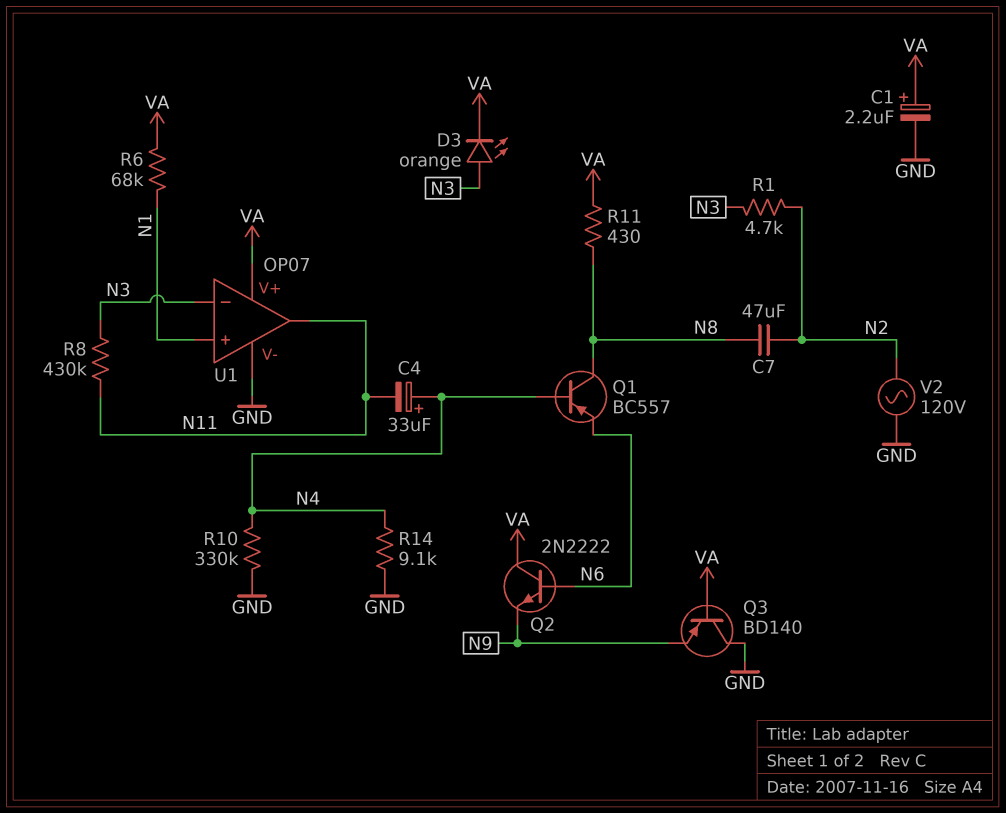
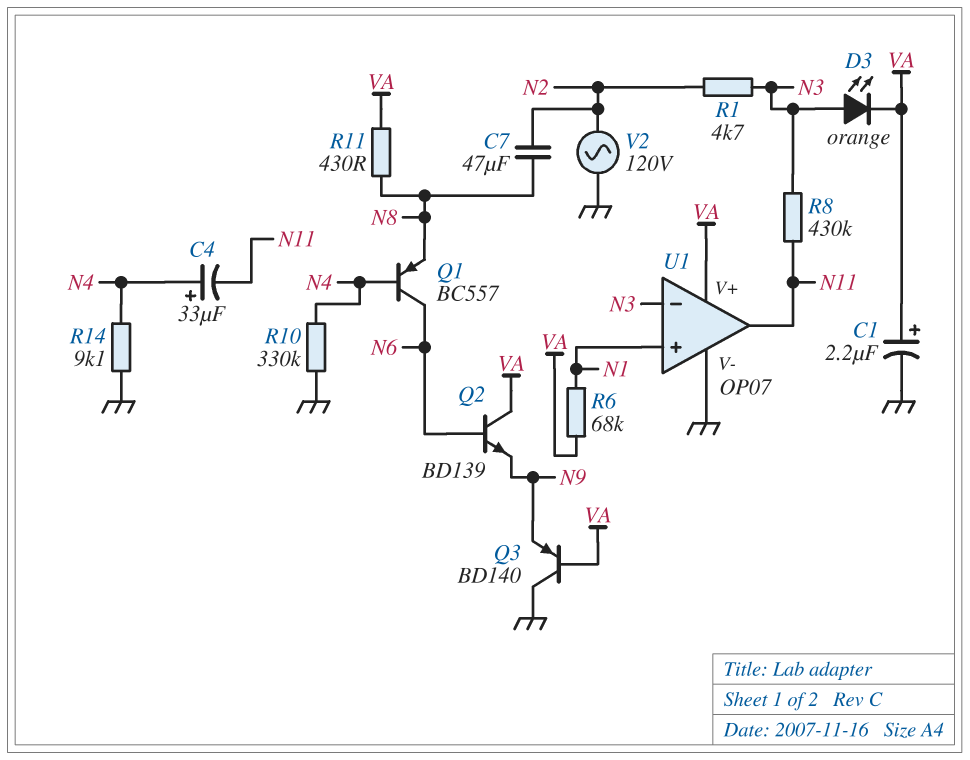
Q1: PNP BC557 (B N4, C N8, E N6) -> PNP BC557 (B N4, C N6, E N8)
Q2: NPN 2N2222 (B N6, C VA, E N9) -> NPN BD139 (B N6, C VA, E N9)

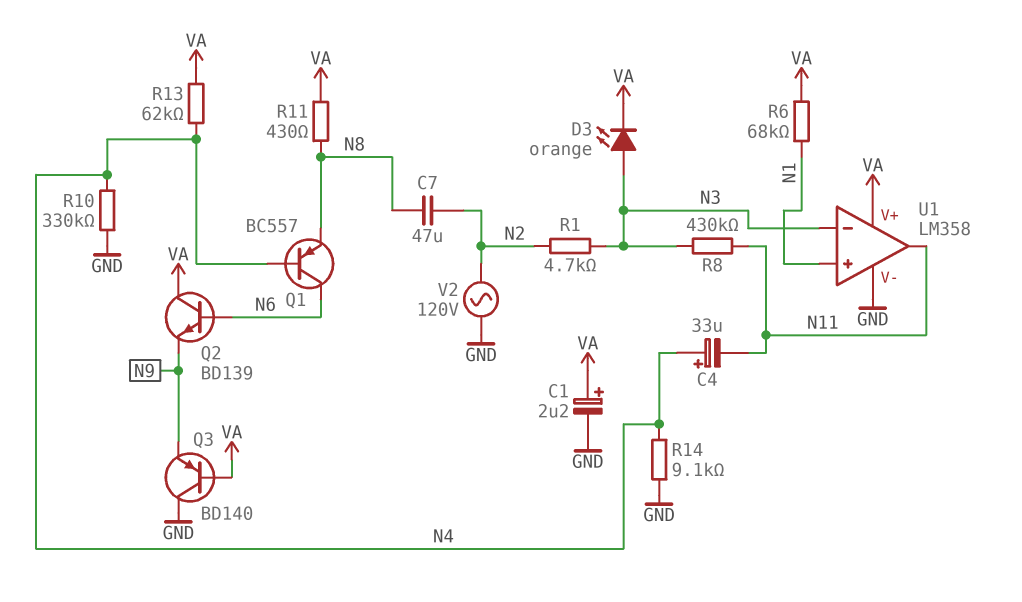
R13: none -> 62k (N4, VA)
U1: OP07 -> LM358

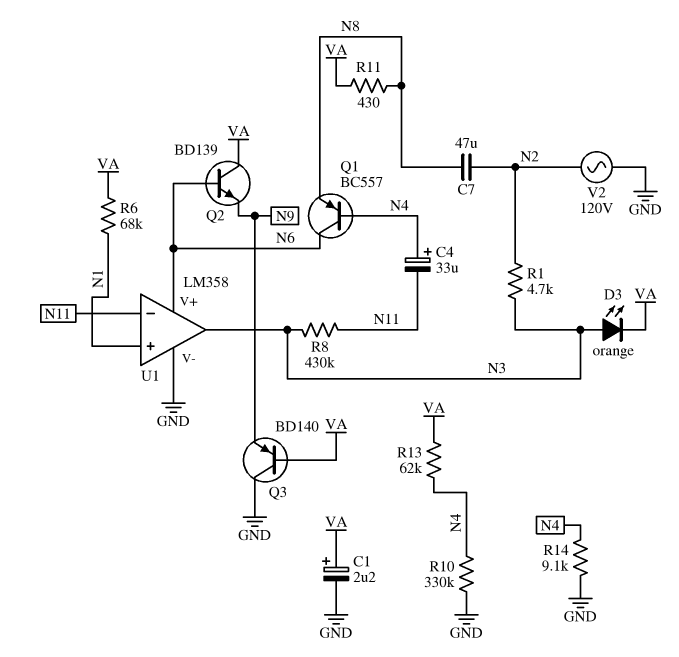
U1 pin V+: VA -> N6
U1 pin in-: N3 -> N11
U1 pin out: N11 -> N3

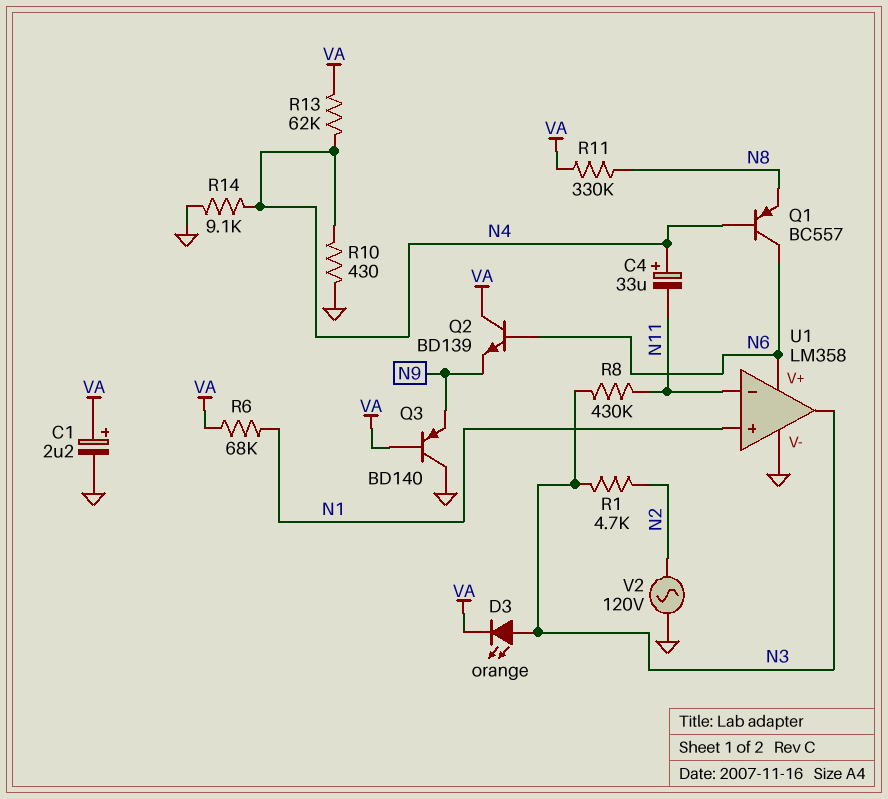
C7: 47uF (N2, N8) -> none
R10: 330k (GND, N4) -> 430 (GND, N4)
R11: 430 (N8, VA) -> 330k (N8, VA)

